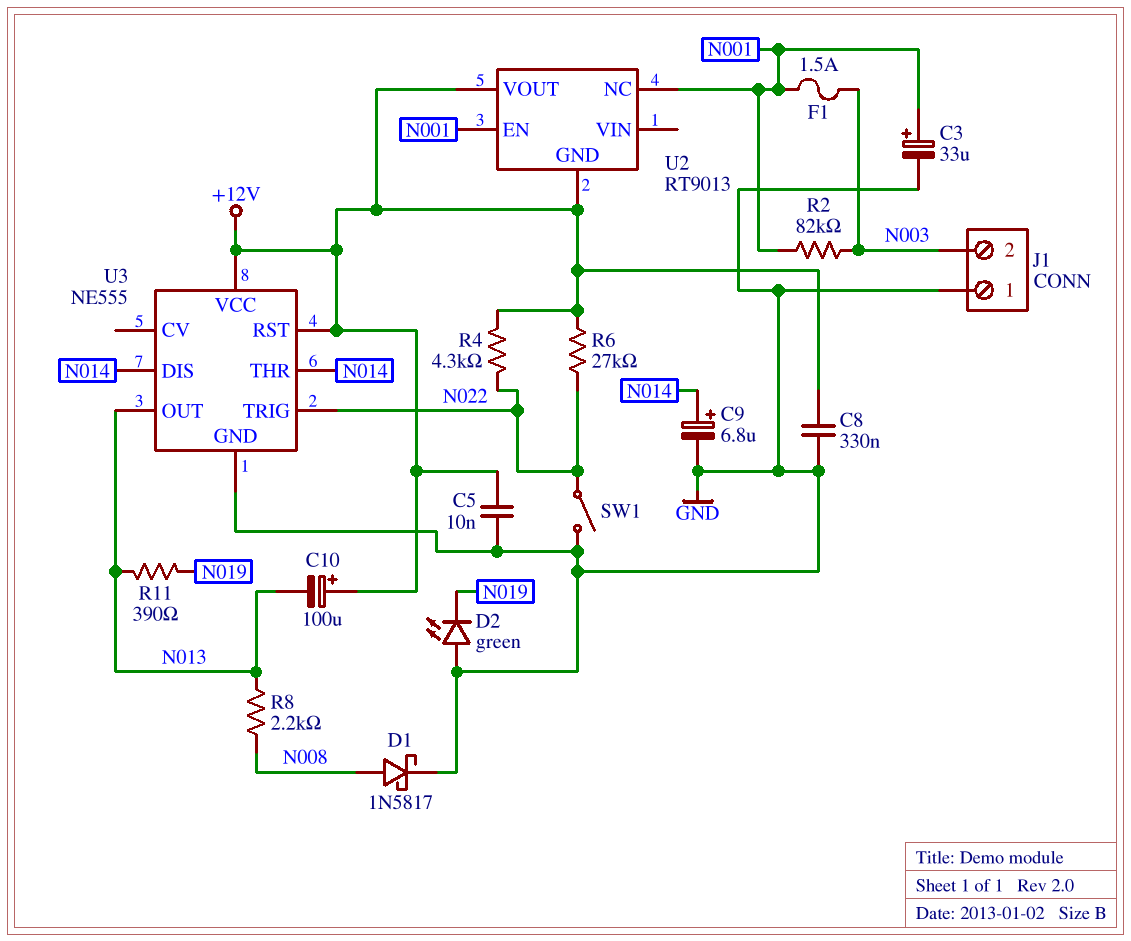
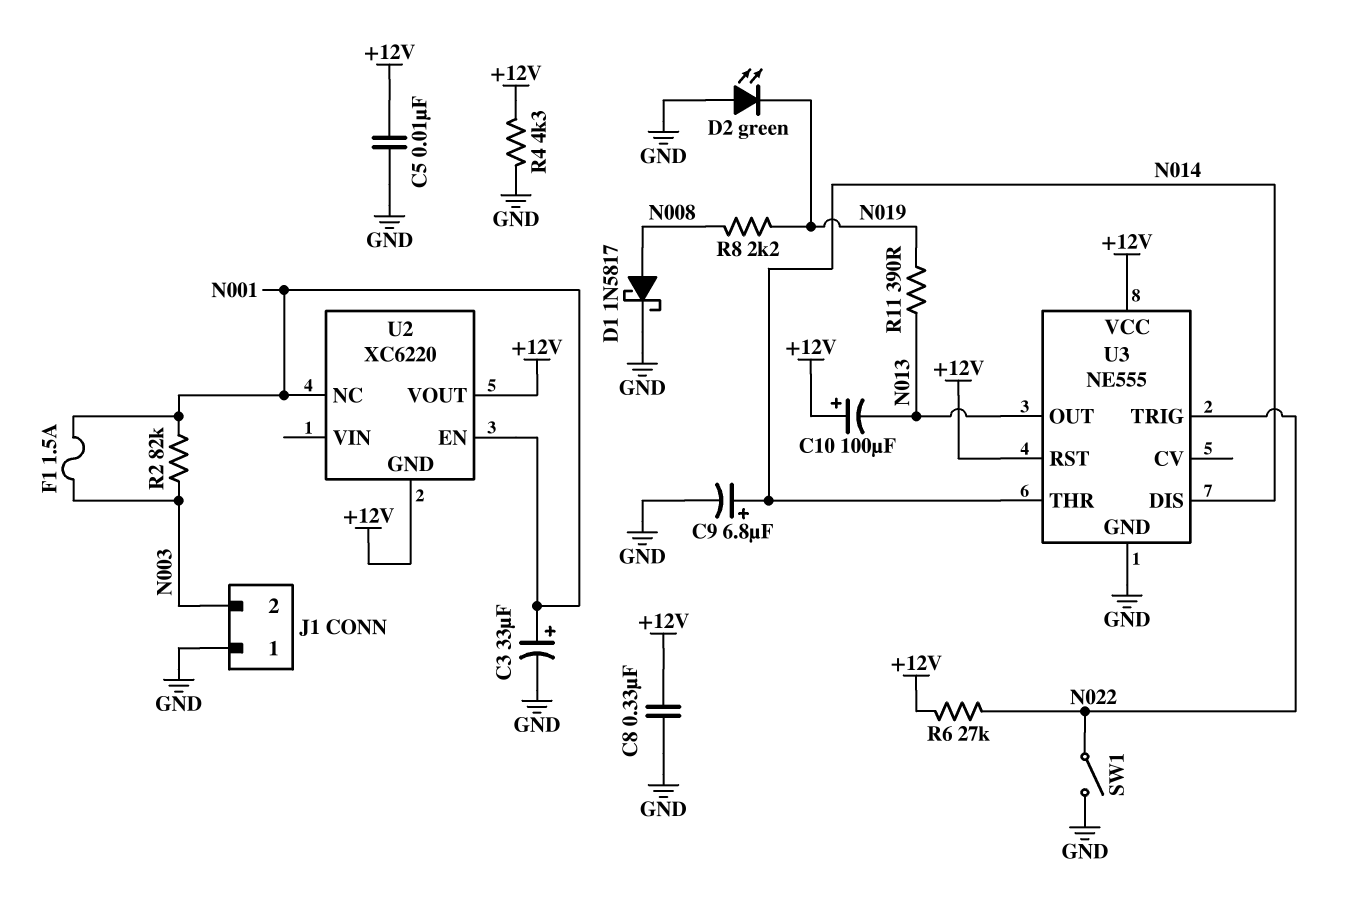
R4: 4.3k (+12V, N022) -> 4.3k (+12V, GND)
R8: 2.2k (N008, N013) -> 2.2k (N008, N019)
U2: RT9013 -> XC6220

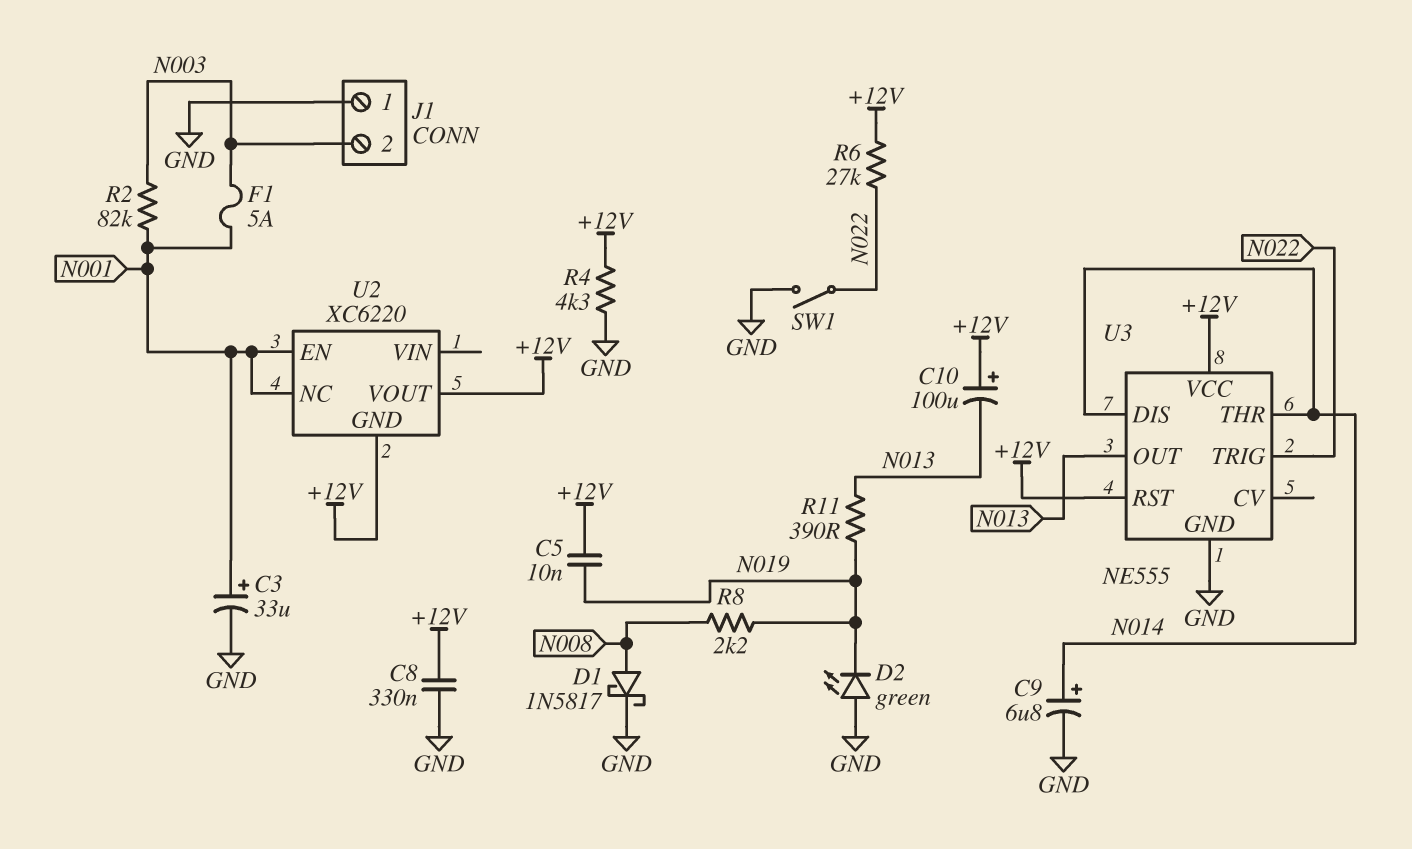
C5: 10nF (+12V, GND) -> 10nF (+12V, N019)
F1: 1.5A (N001, N003) -> 5A (N001, N003)

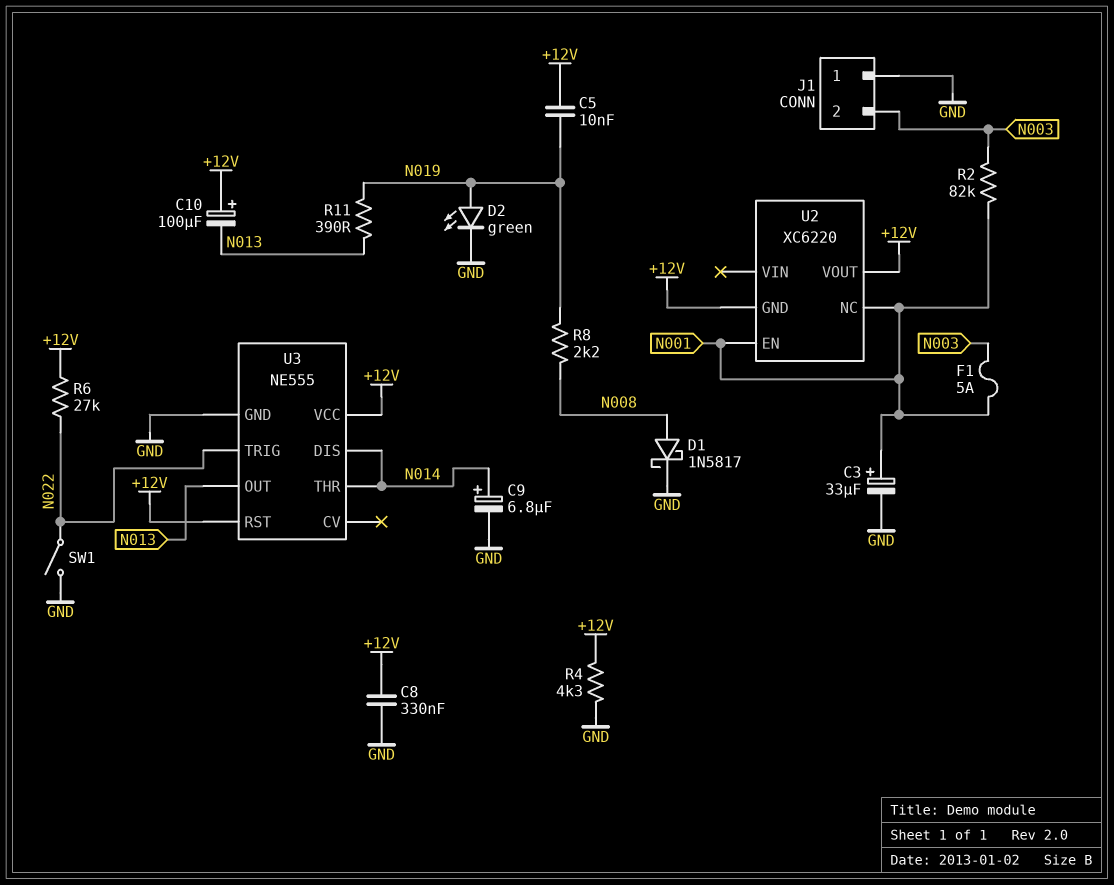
D2: LED green (A GND, K N019) -> LED green (A N019, K GND)

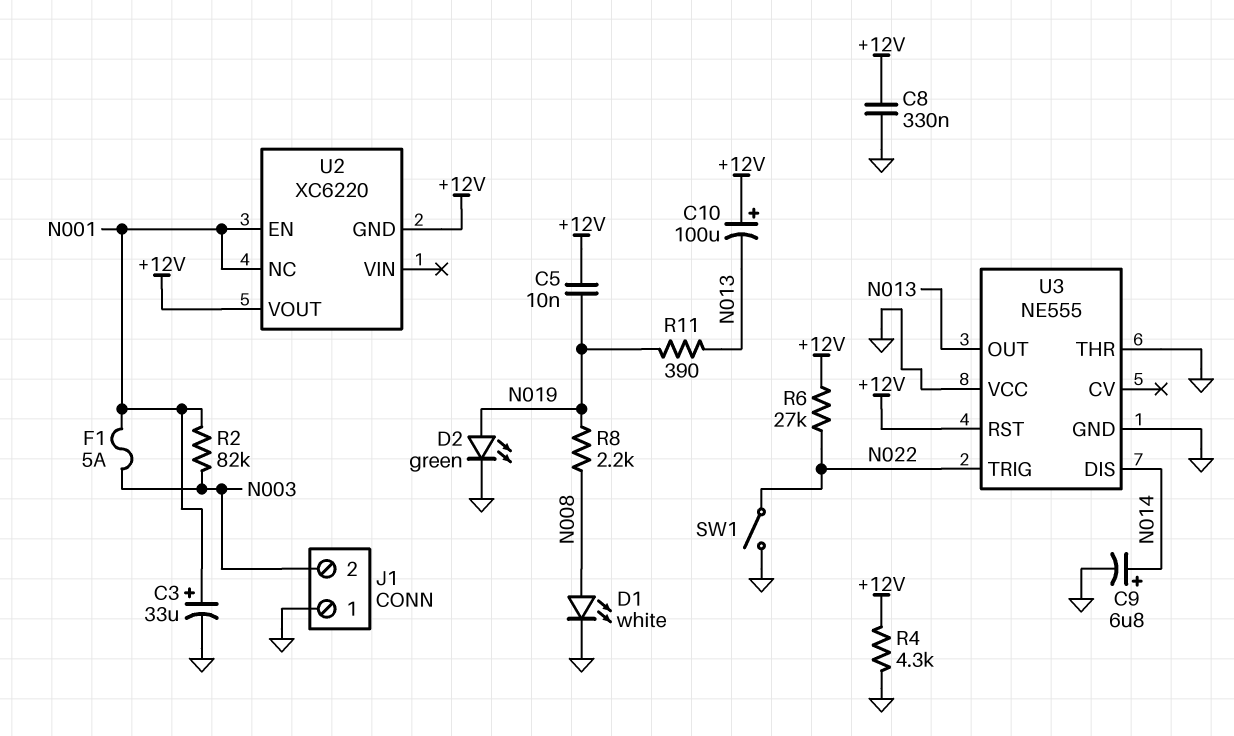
D1: schottky 1N5817 (A N008, K GND) -> LED white (A N008, K GND)
U3 pin THR: N014 -> GND
U3 pin VCC: +12V -> GND

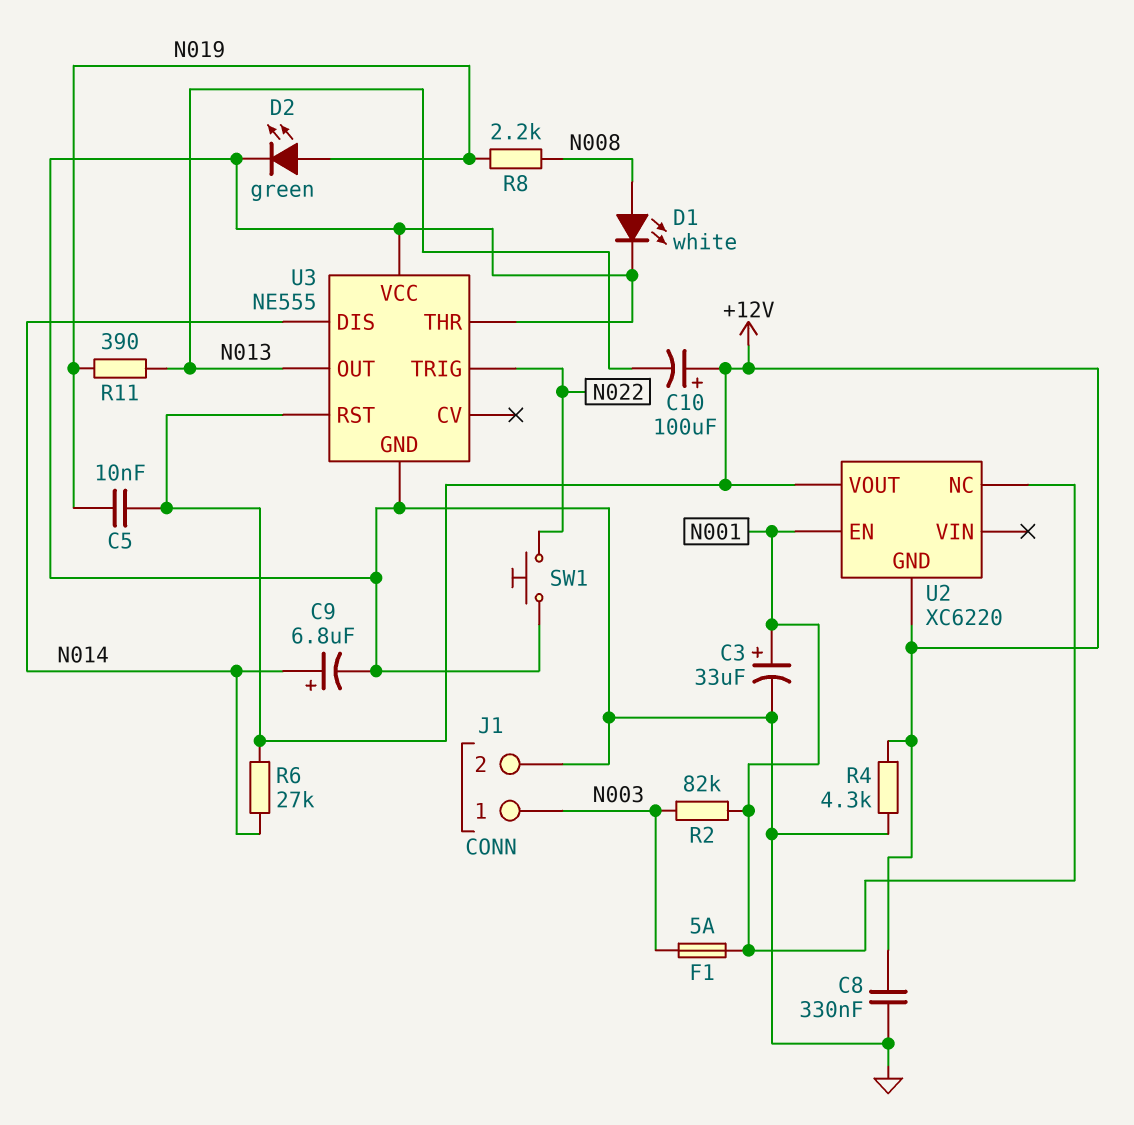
J1 pin 1: GND -> N003
J1 pin 2: N003 -> GND
R6: 27k (+12V, N022) -> 27k (+12V, N014)
SW1: switch (GND, N022) -> button (GND, N022)

